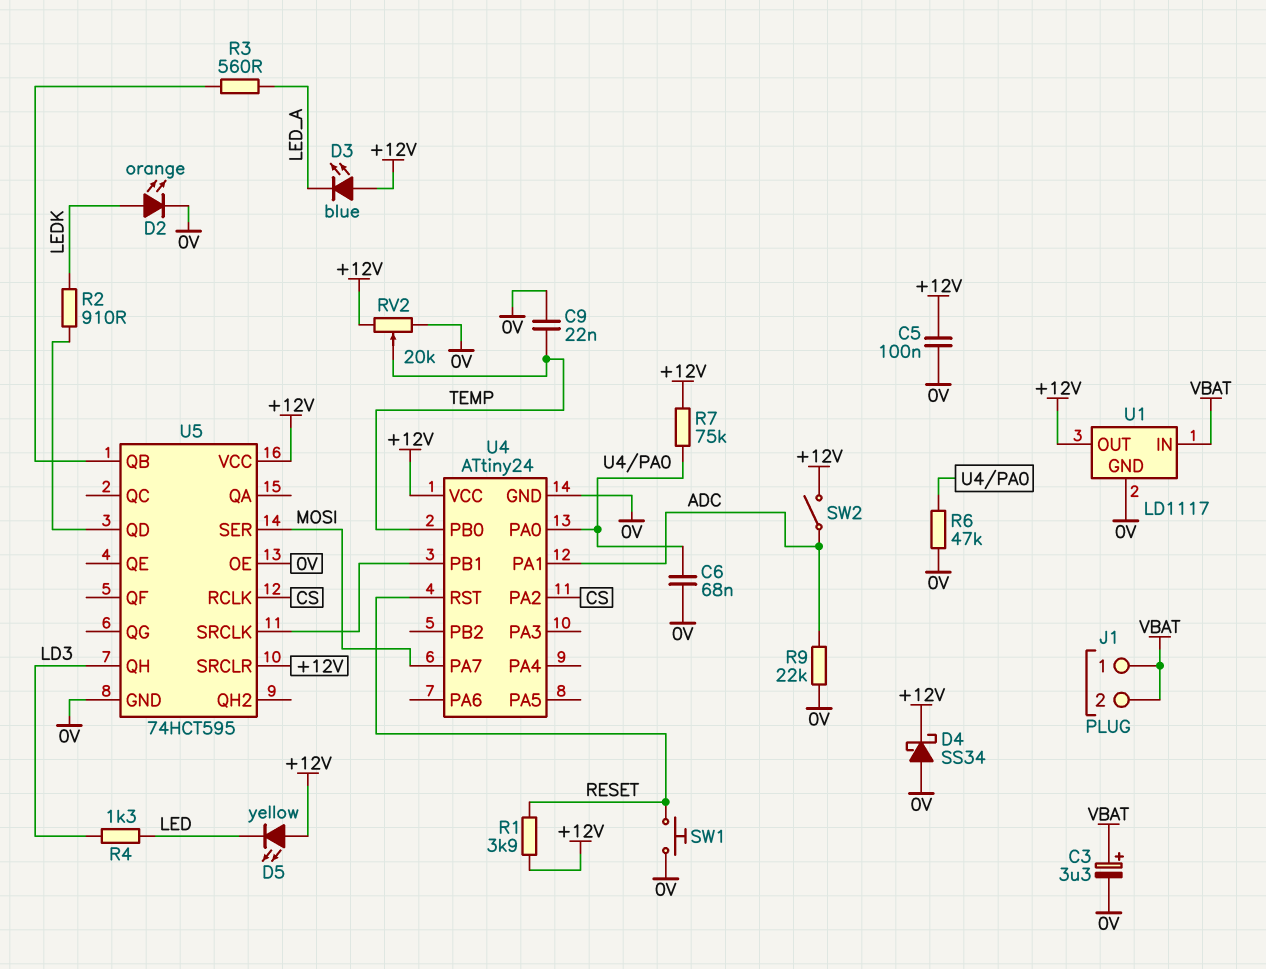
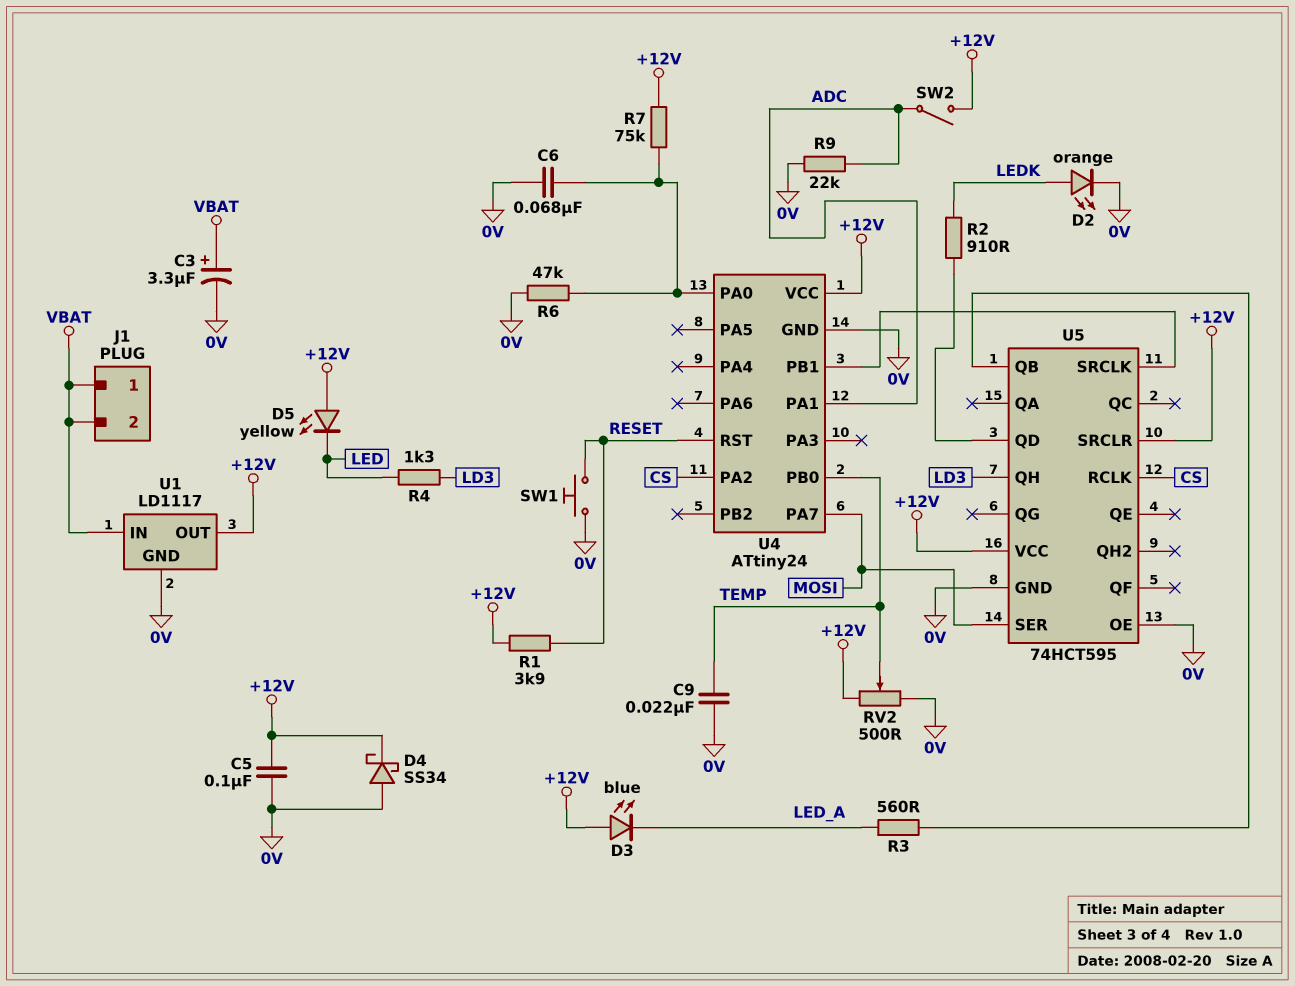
RV2: 20k (+12V, 0V, wiper TEMP) -> 500 (+12V, 0V, wiper TEMP)

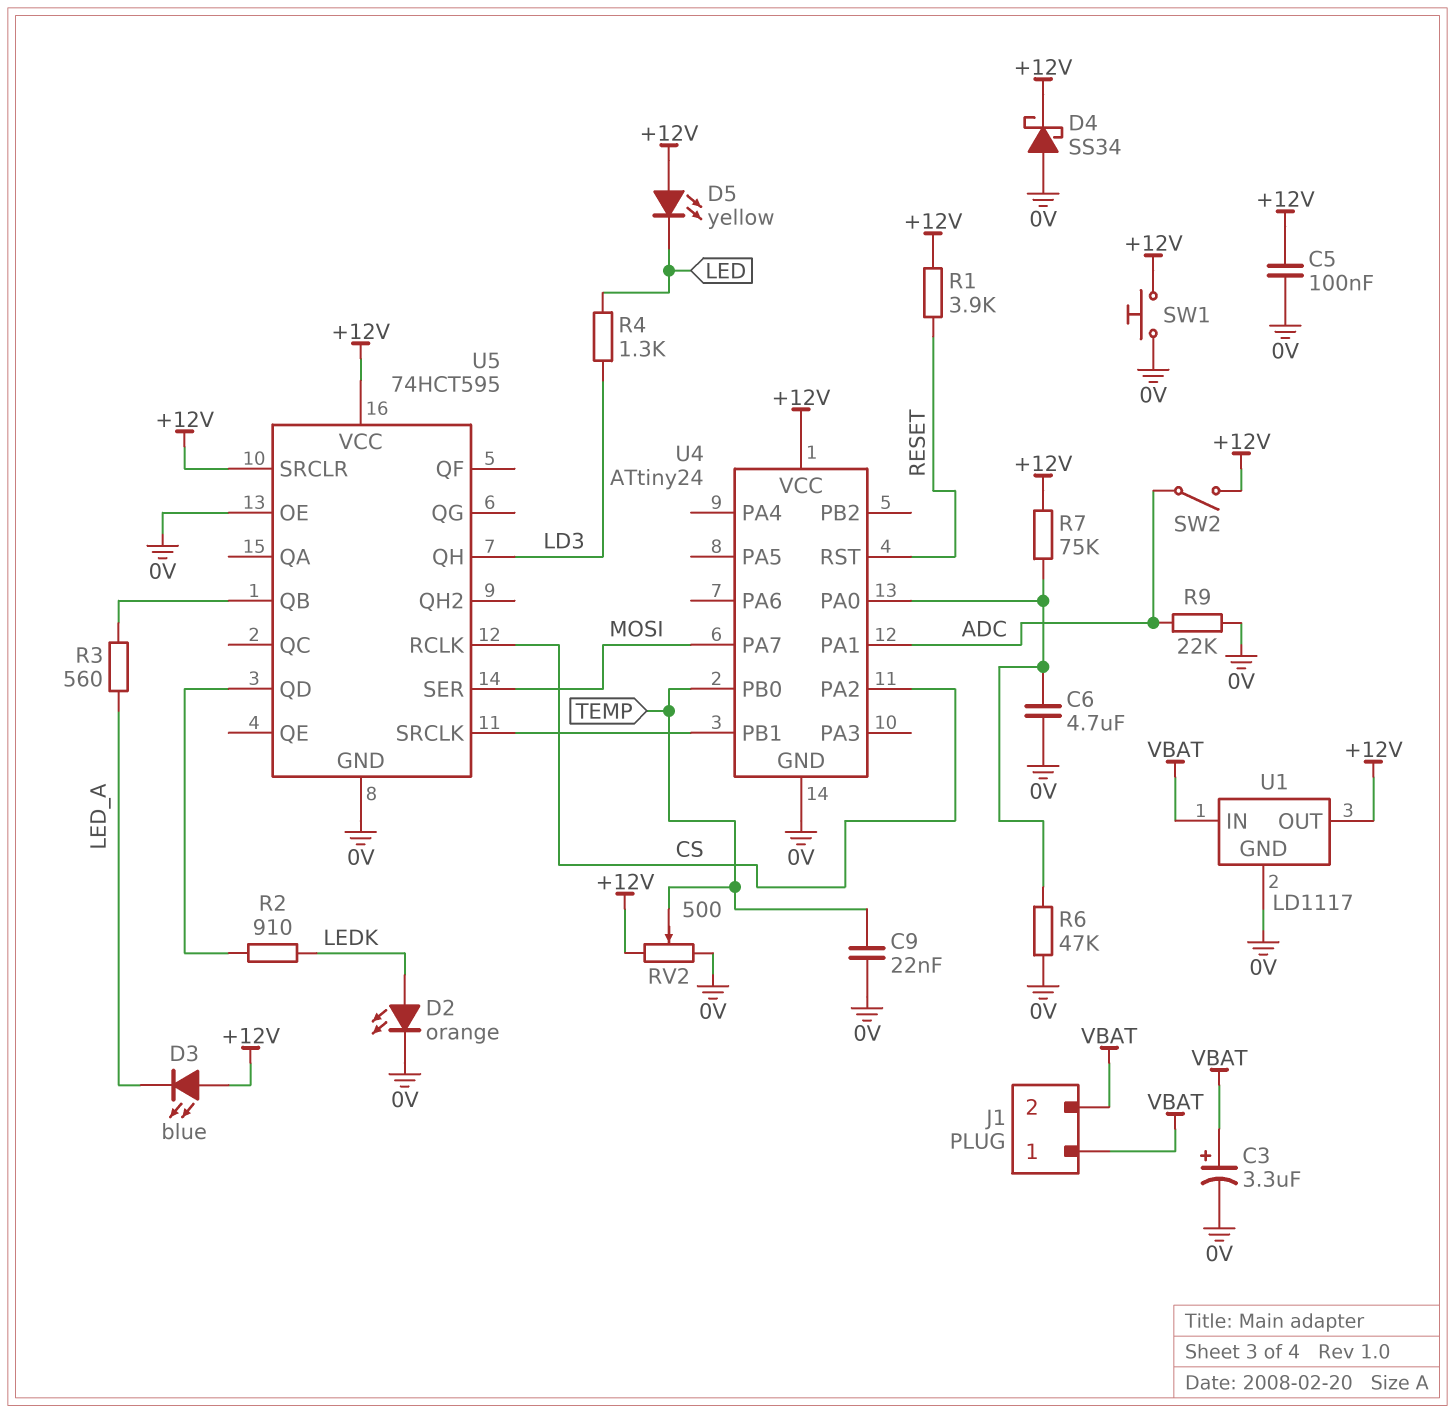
C6: 68nF (0V, U4/PA0) -> 4.7uF (0V, U4/PA0)
SW1: button (0V, RESET) -> button (+12V, 0V)

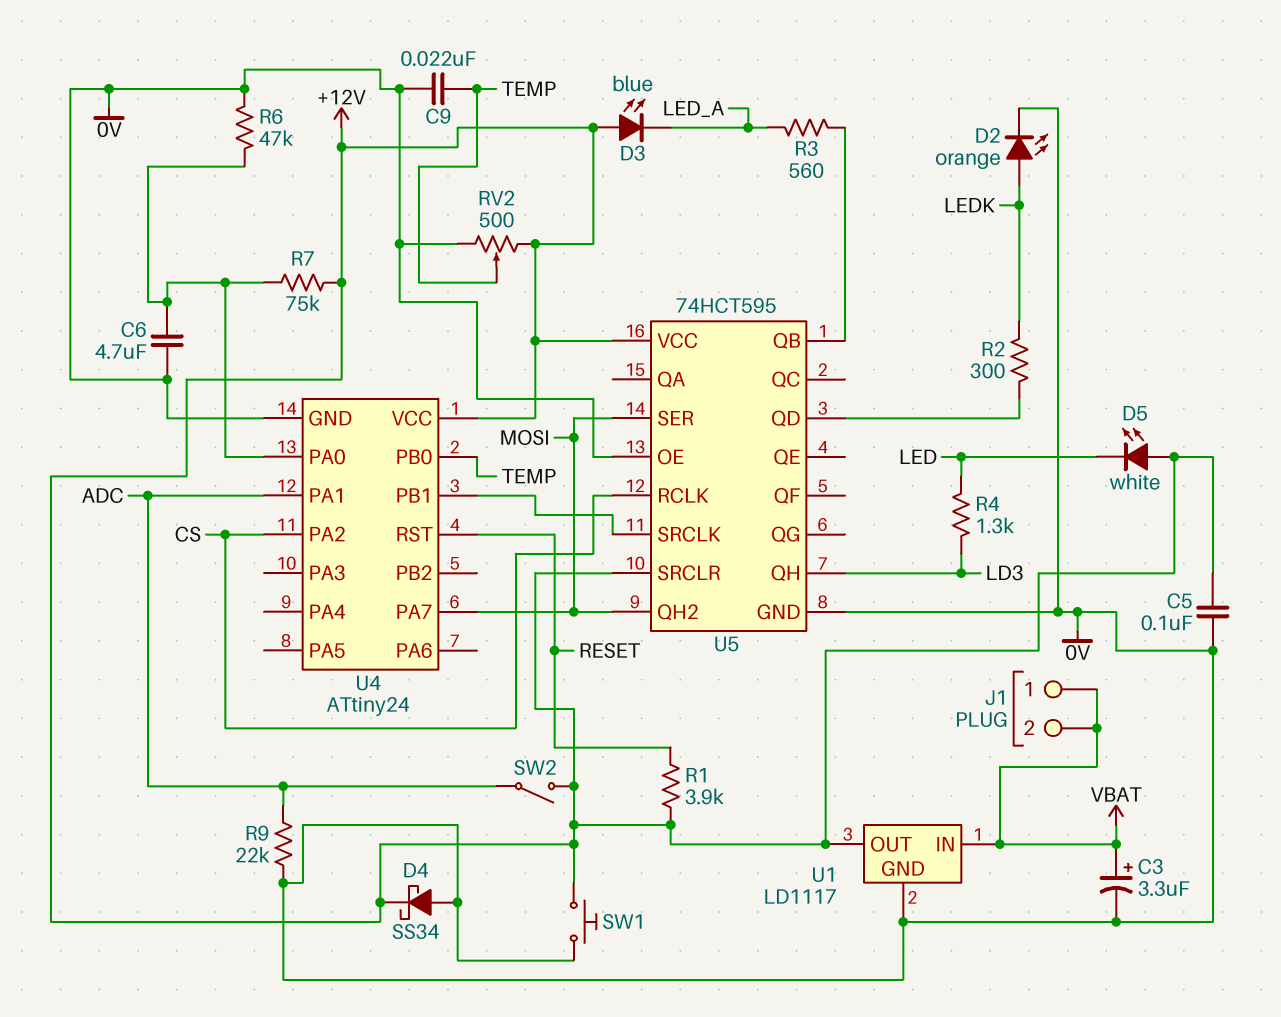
D5: LED yellow (A +12V, K LED) -> LED white (A +12V, K LED)
R2: 910 (LEDK, U5/QD) -> 300 (LEDK, U5/QD)
U5 pin QH2: none -> MOSI

